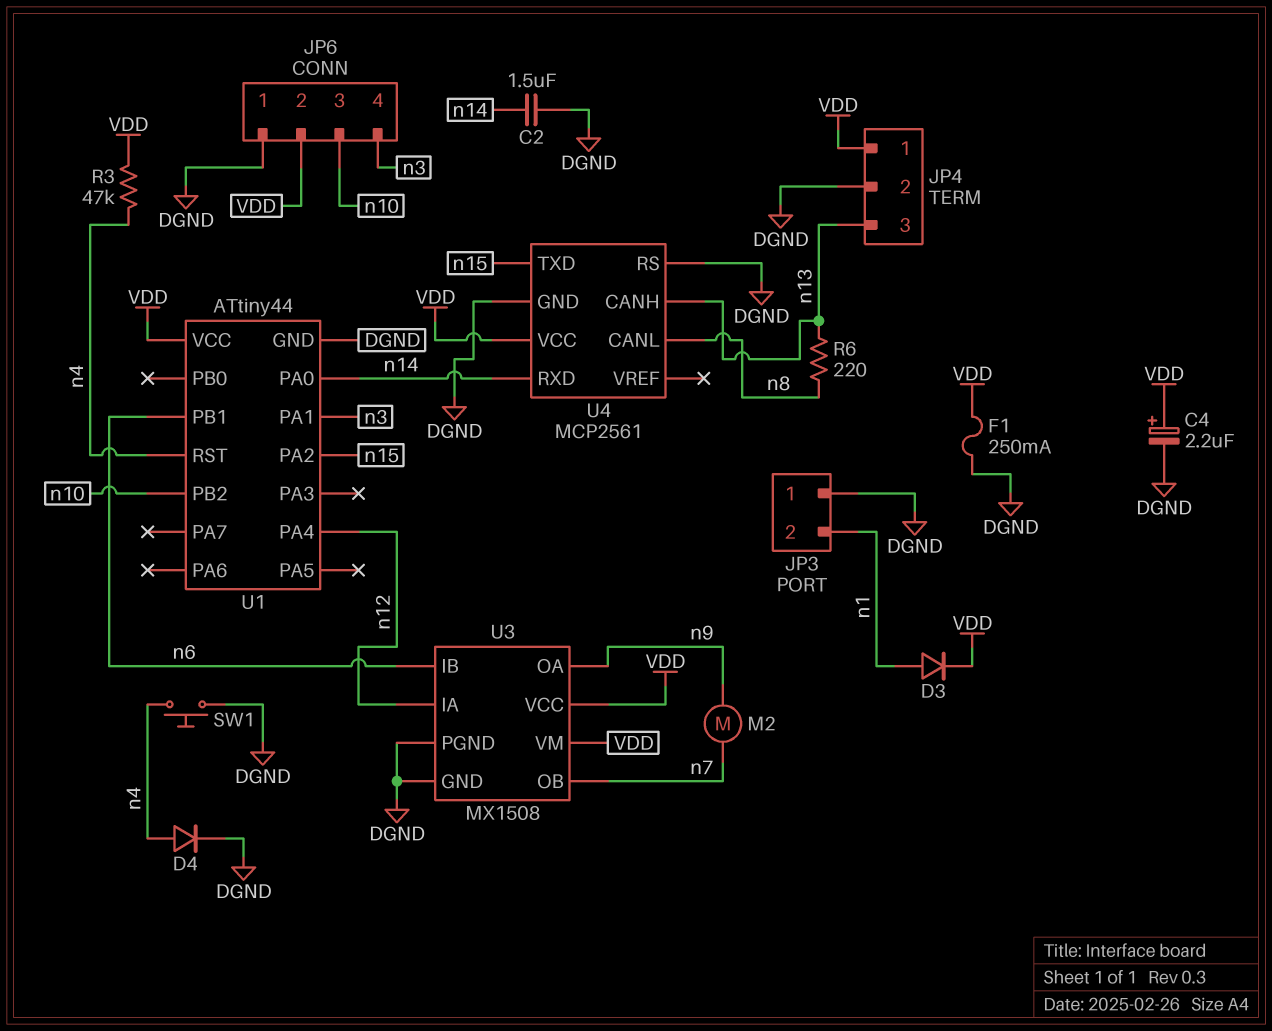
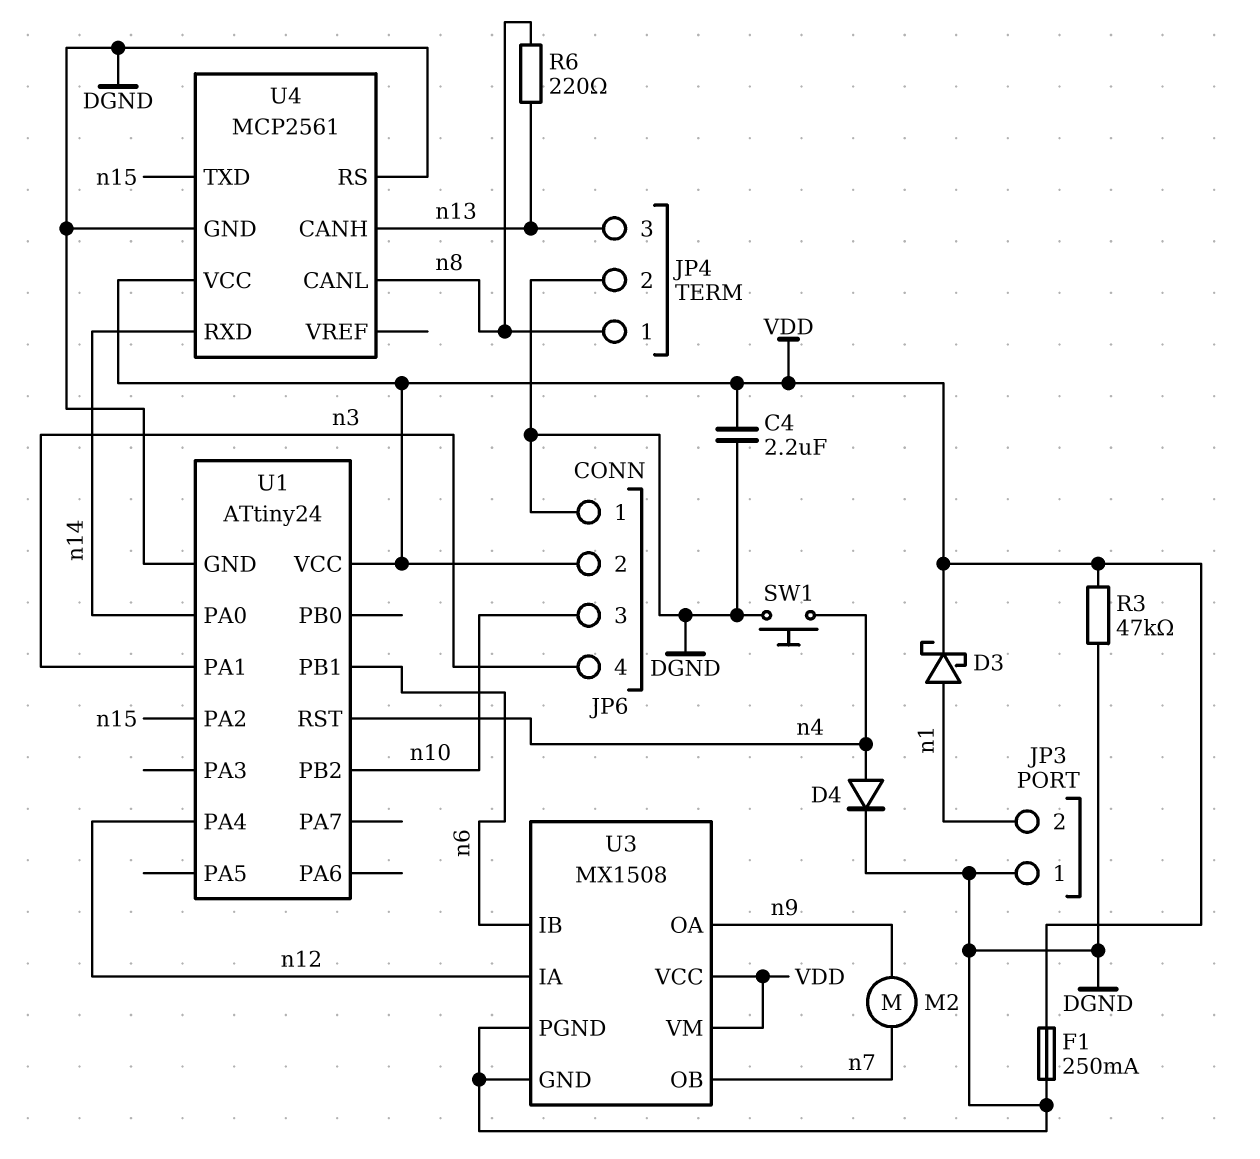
C2: 1.5uF (DGND, n14) -> none
C4: 2.2uF (plus VDD, minus DGND) -> 2.2uF (DGND, VDD)
D3: diode (A n1, K VDD) -> schottky (A n1, K VDD)
JP4 pin 1: VDD -> n8
R3: 47k (VDD, n4) -> 47k (DGND, VDD)
U1: ATtiny44 -> ATtiny24

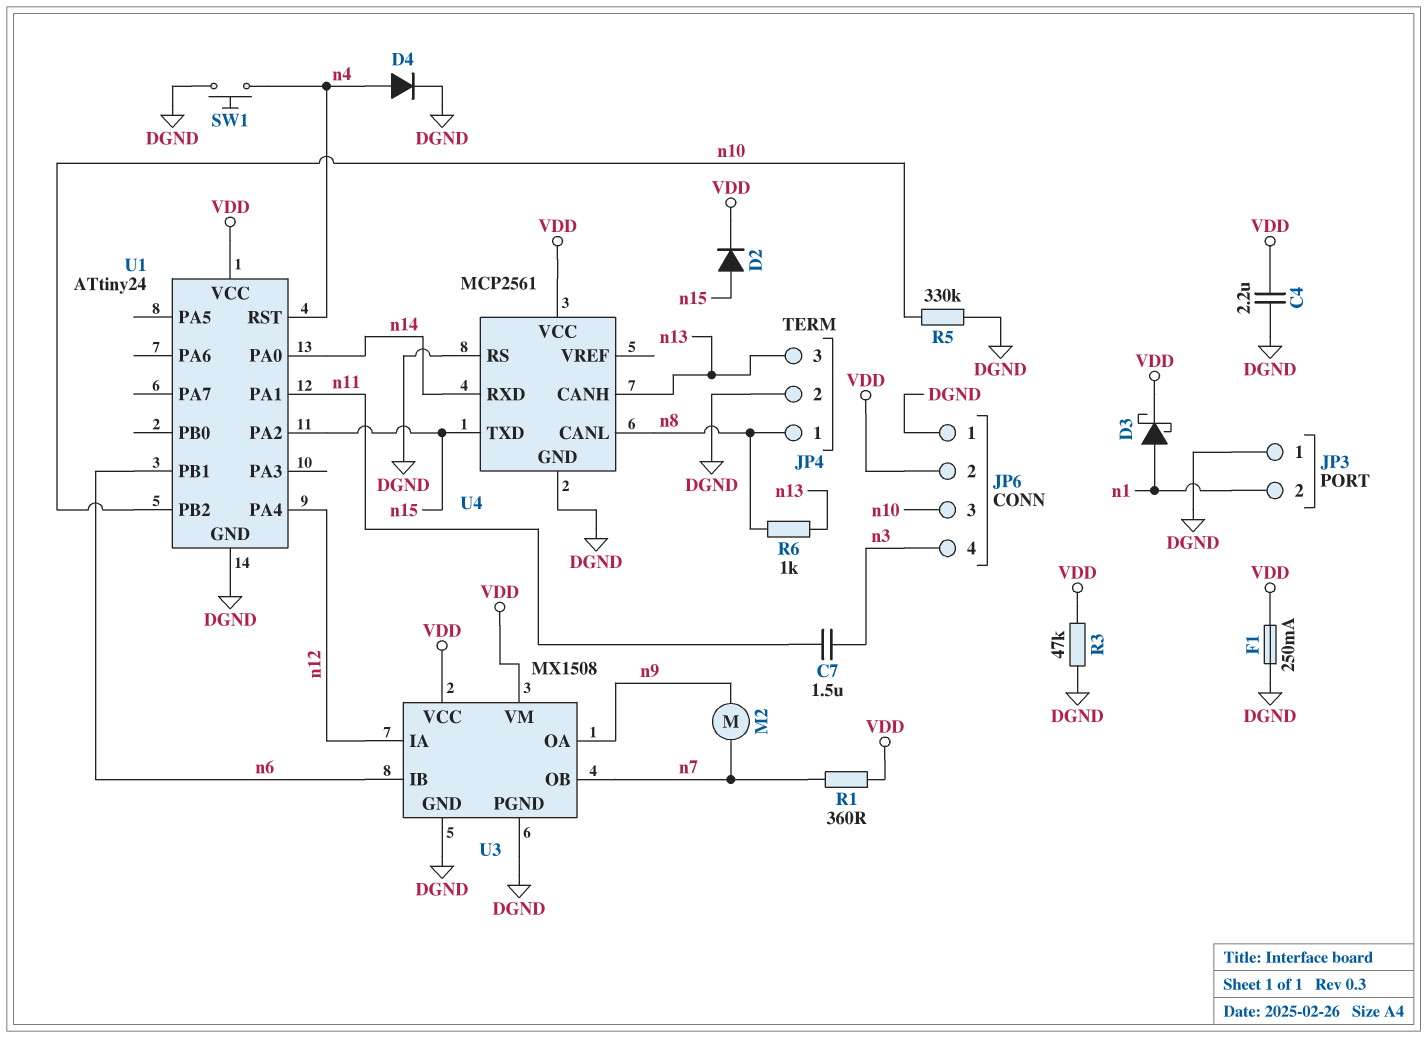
C7: none -> 1.5uF (n3, n11)
D2: none -> diode (A n15, K VDD)
R1: none -> 360 (VDD, n7)
R5: none -> 330k (DGND, n10)
R6: 220 (n8, n13) -> 1k (n8, n13)
U1 pin PA1: n3 -> n11

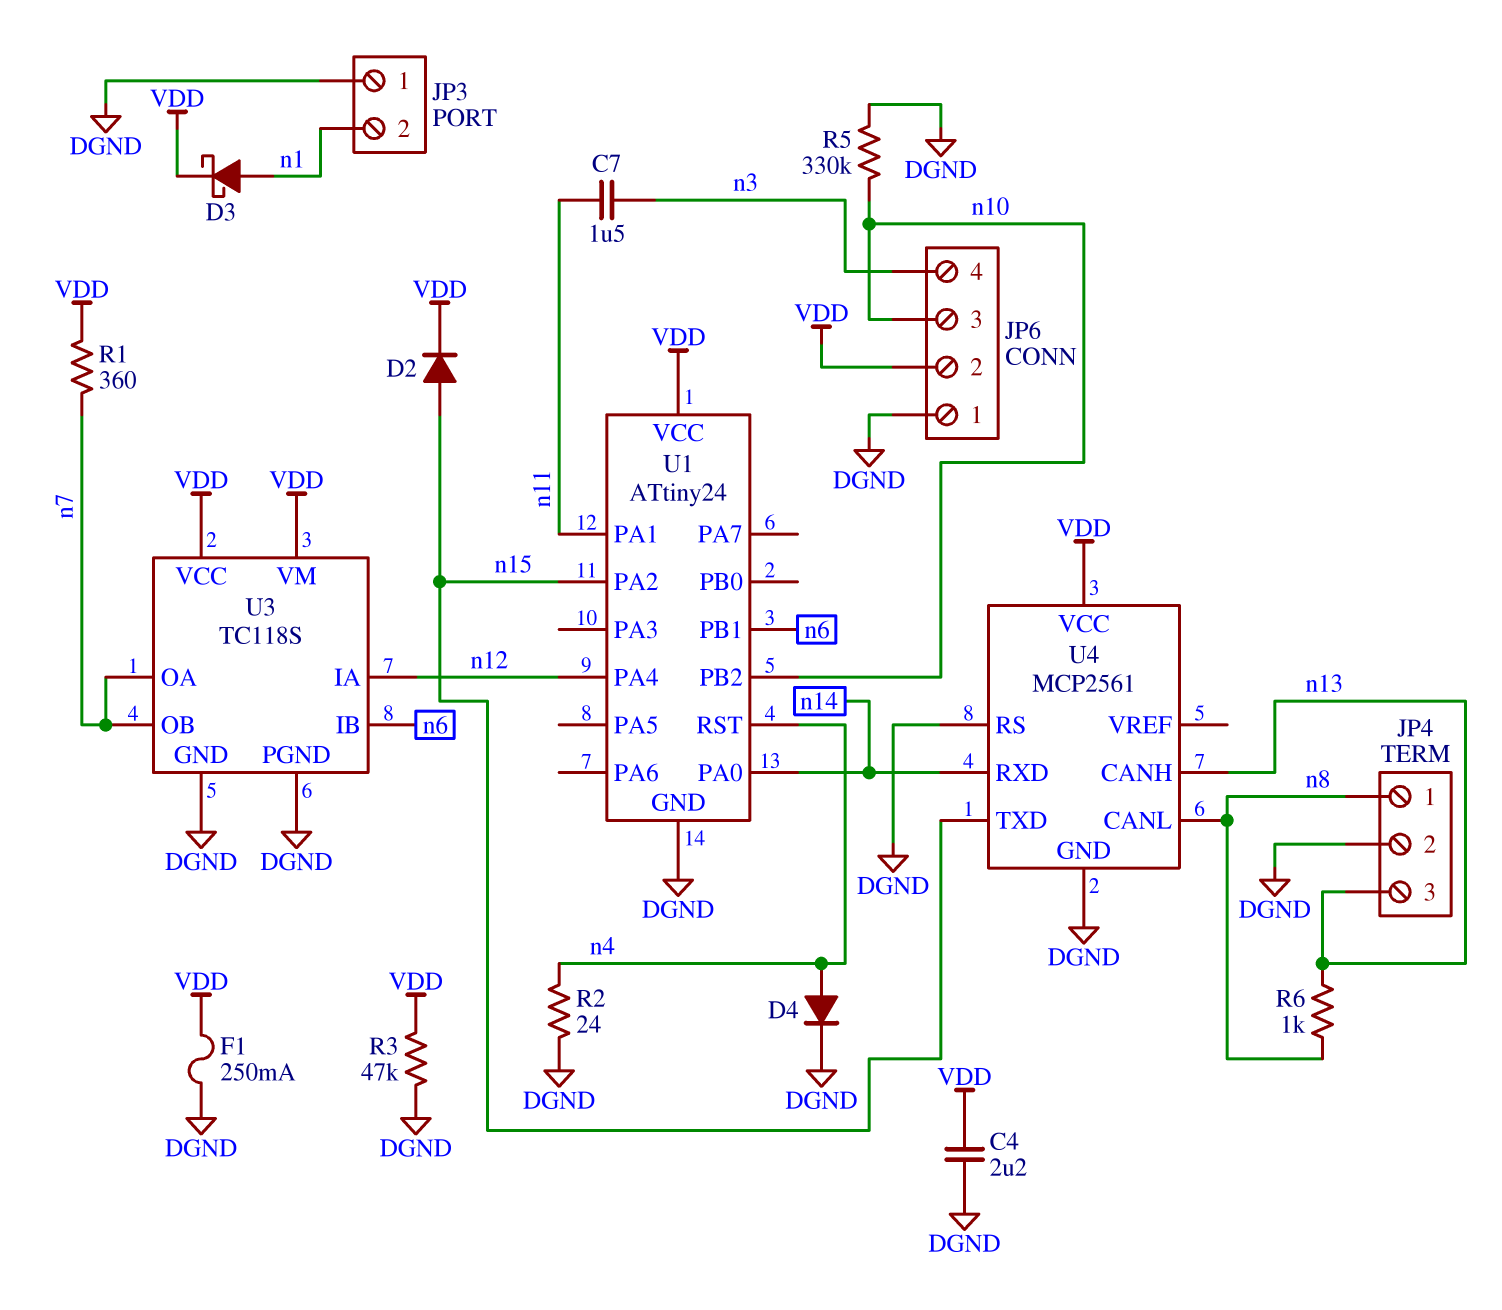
M2: motor (n7, n9) -> none
R2: none -> 24 (DGND, n4)
SW1: button (DGND, n4) -> none
U3: MX1508 -> TC118S
U3 pin OA: n9 -> n7

